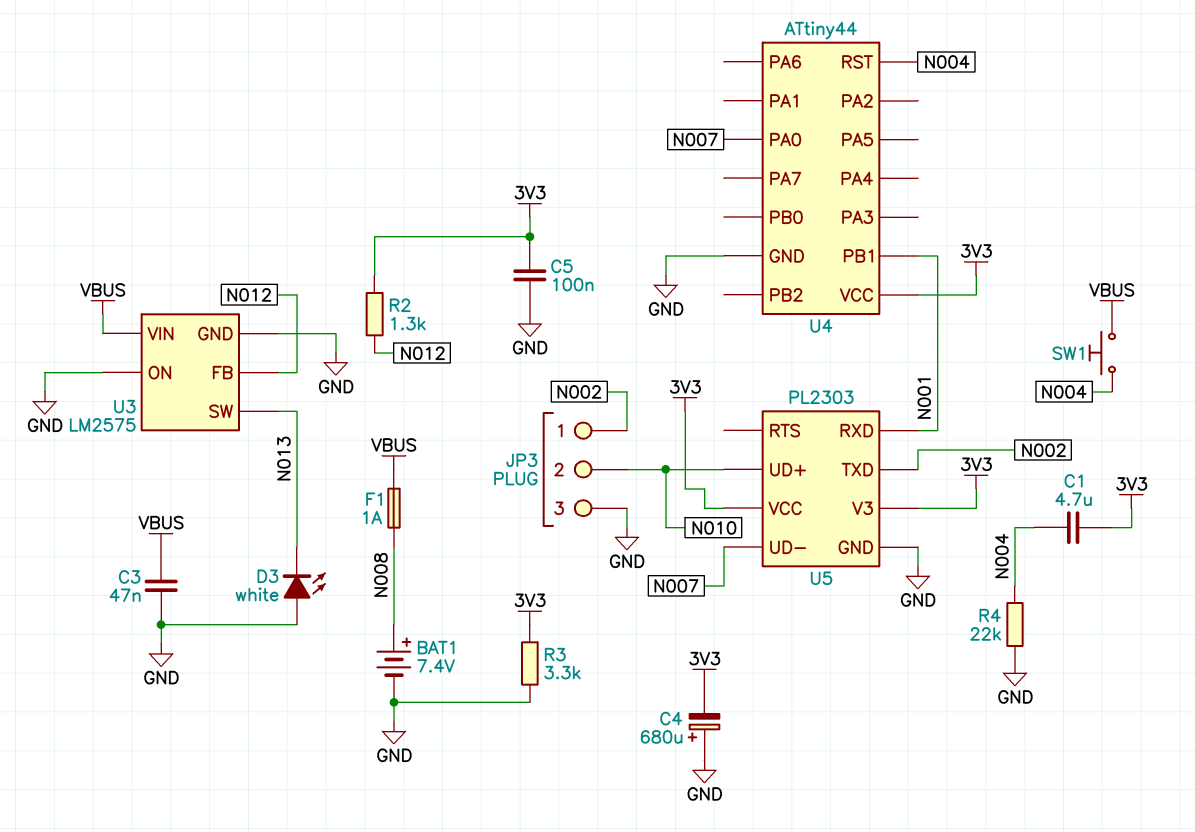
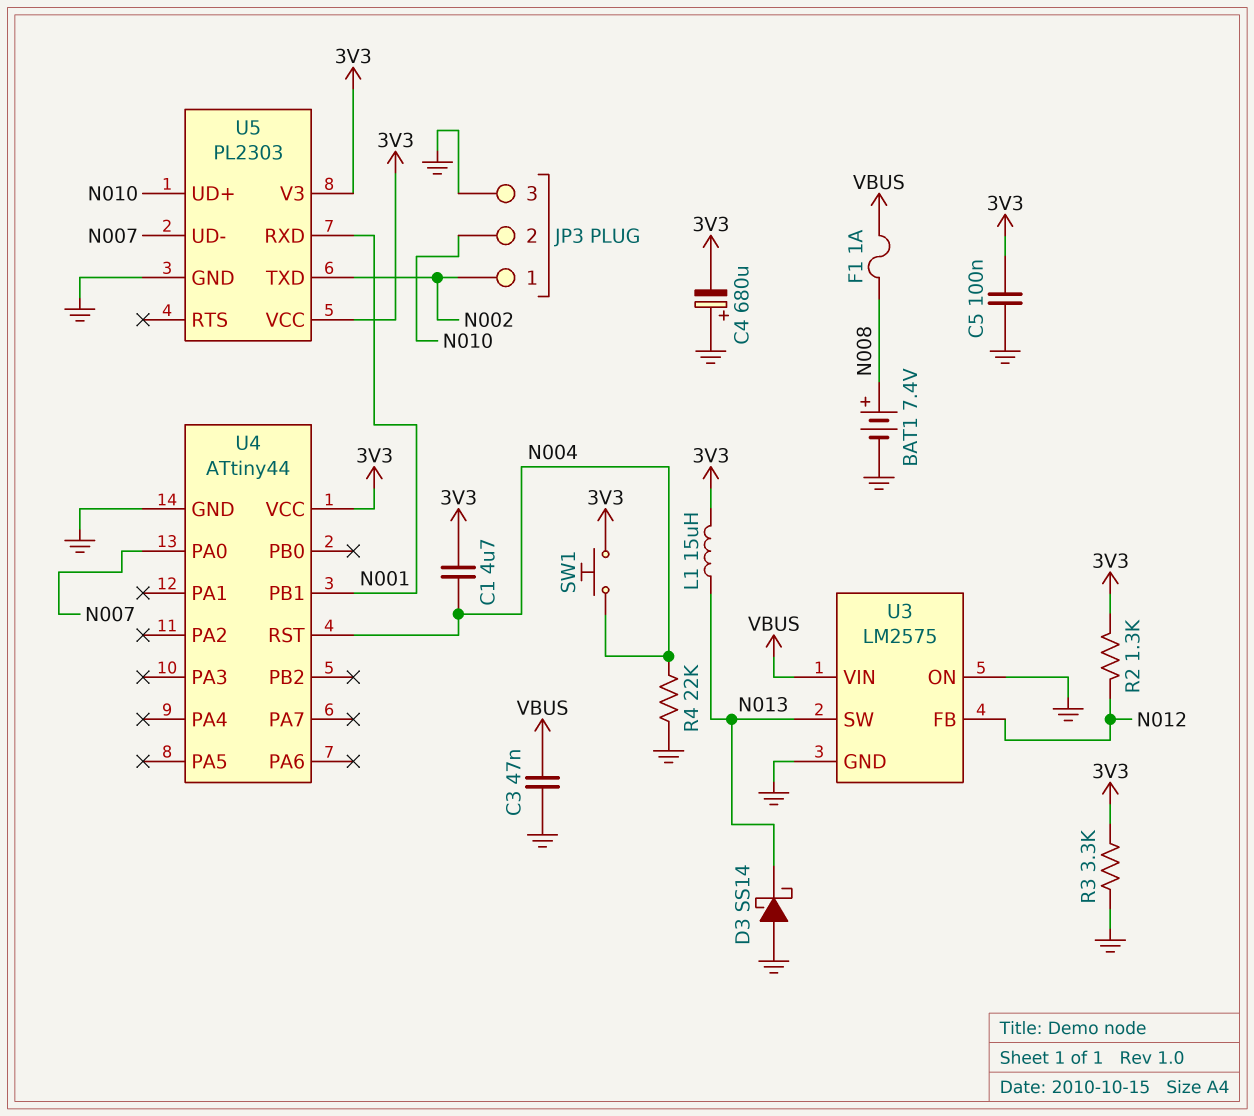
D3: LED white (A GND, K N013) -> schottky SS14 (A GND, K N013)
L1: none -> 15uH (3V3, N013)
SW1: button (N004, VBUS) -> button (3V3, N004)

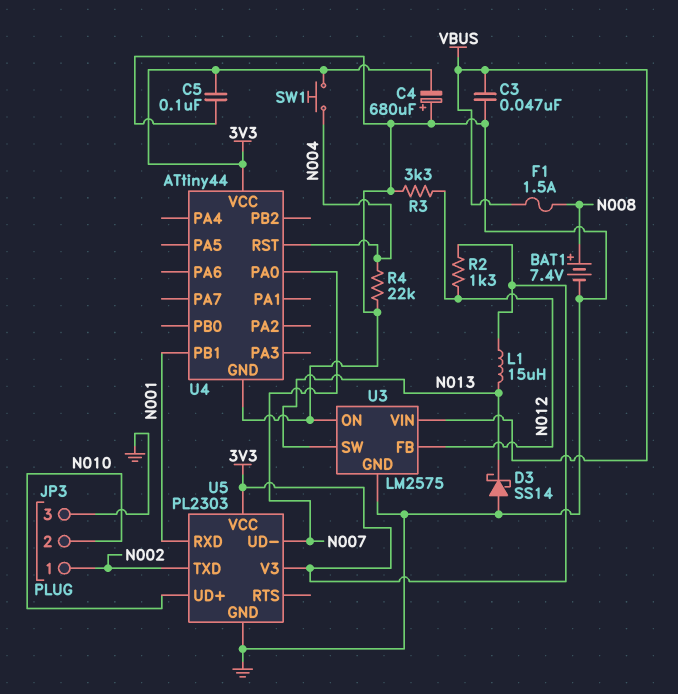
C1: 4.7uF (3V3, N004) -> none
F1: 1A (N008, VBUS) -> 1.5A (N008, VBUS)
R3: 3.3k (3V3, GND) -> 3.3k (GND, N012)

